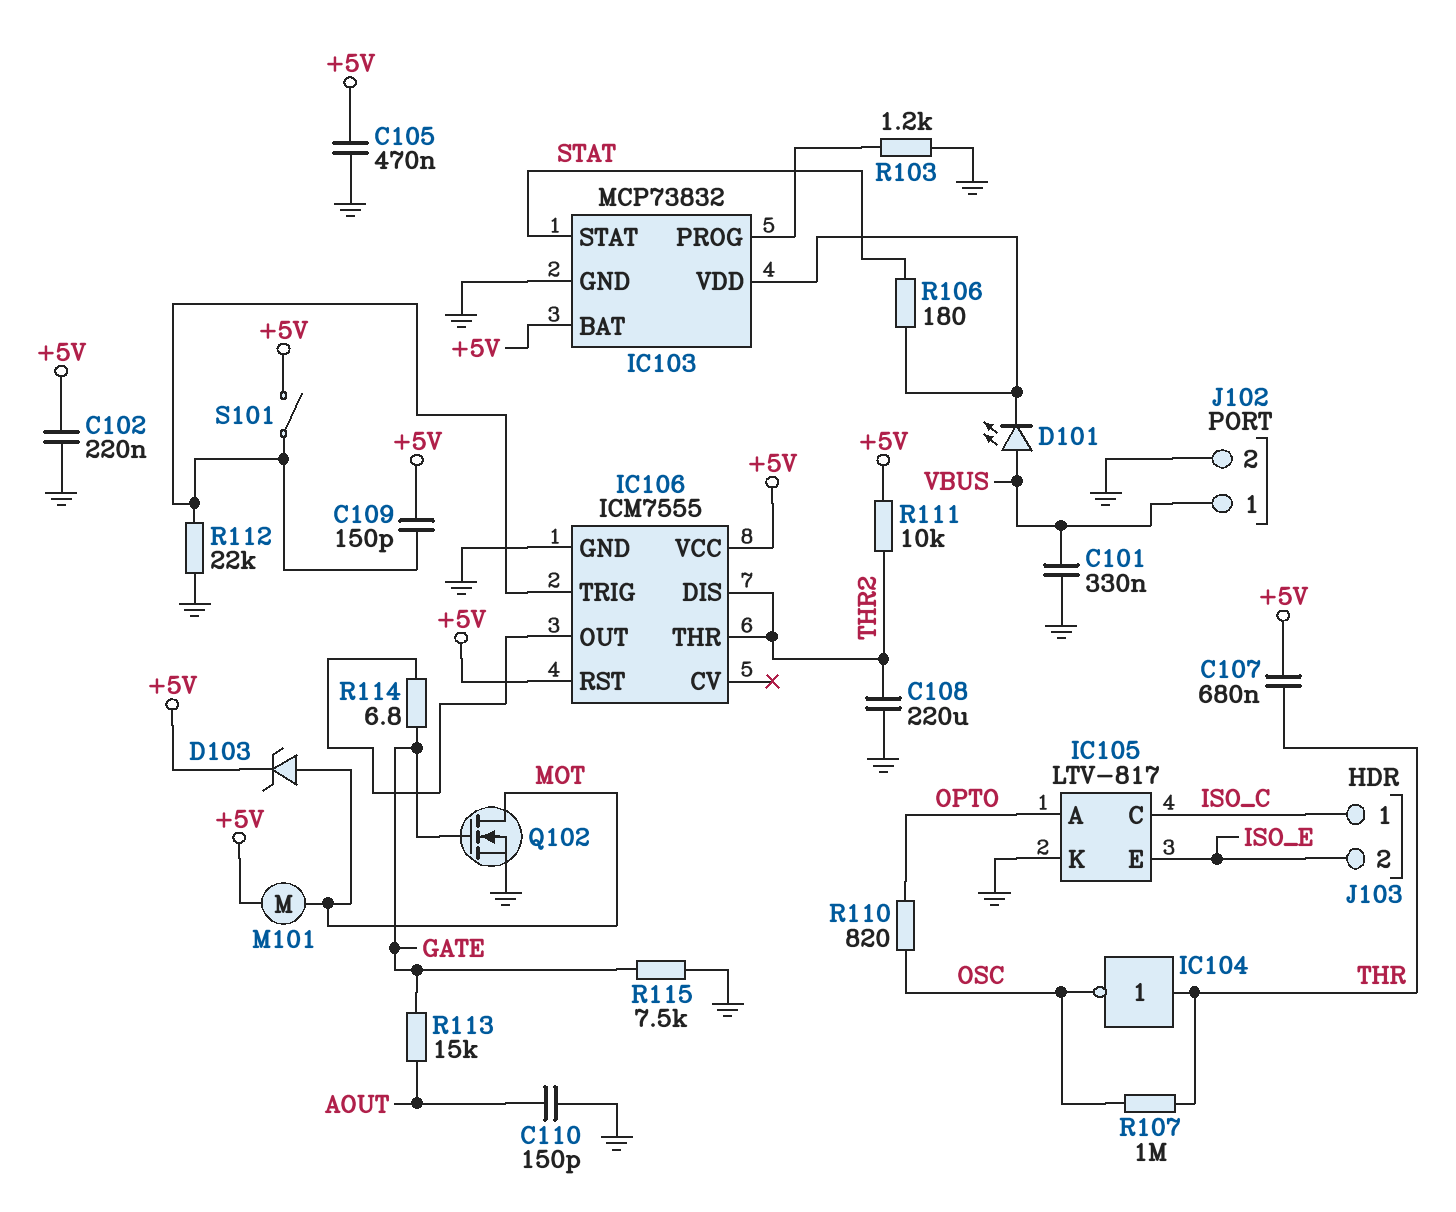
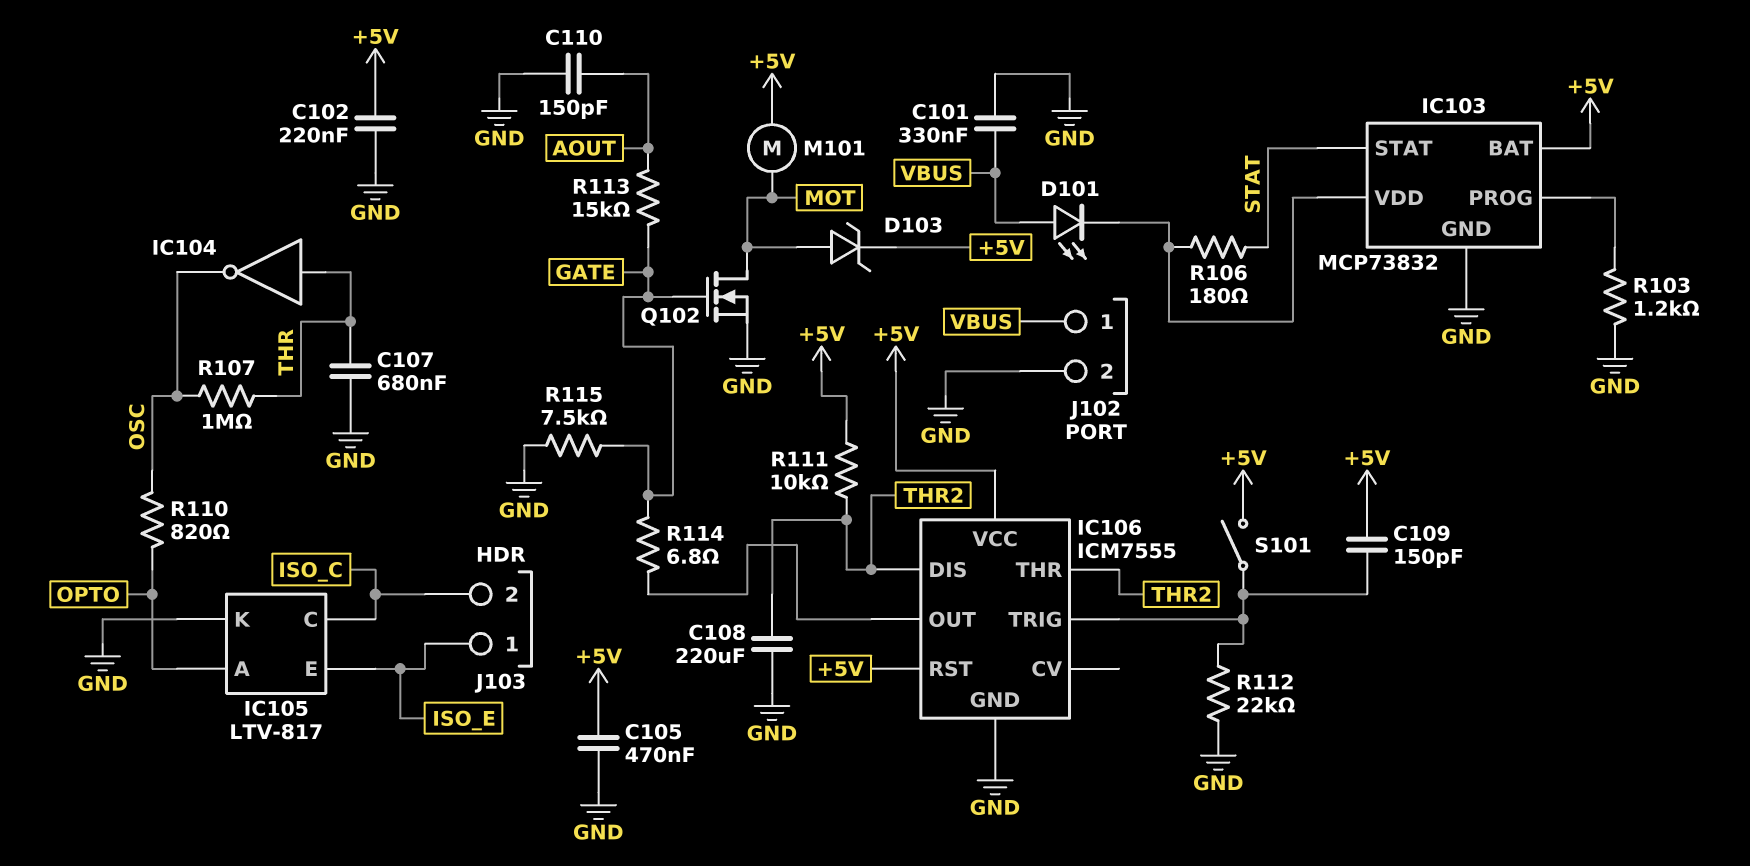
C107: 680nF (+5V, THR) -> 680nF (GND, THR)
J103 pin 1: ISO_C -> ISO_E
J103 pin 2: ISO_E -> ISO_C

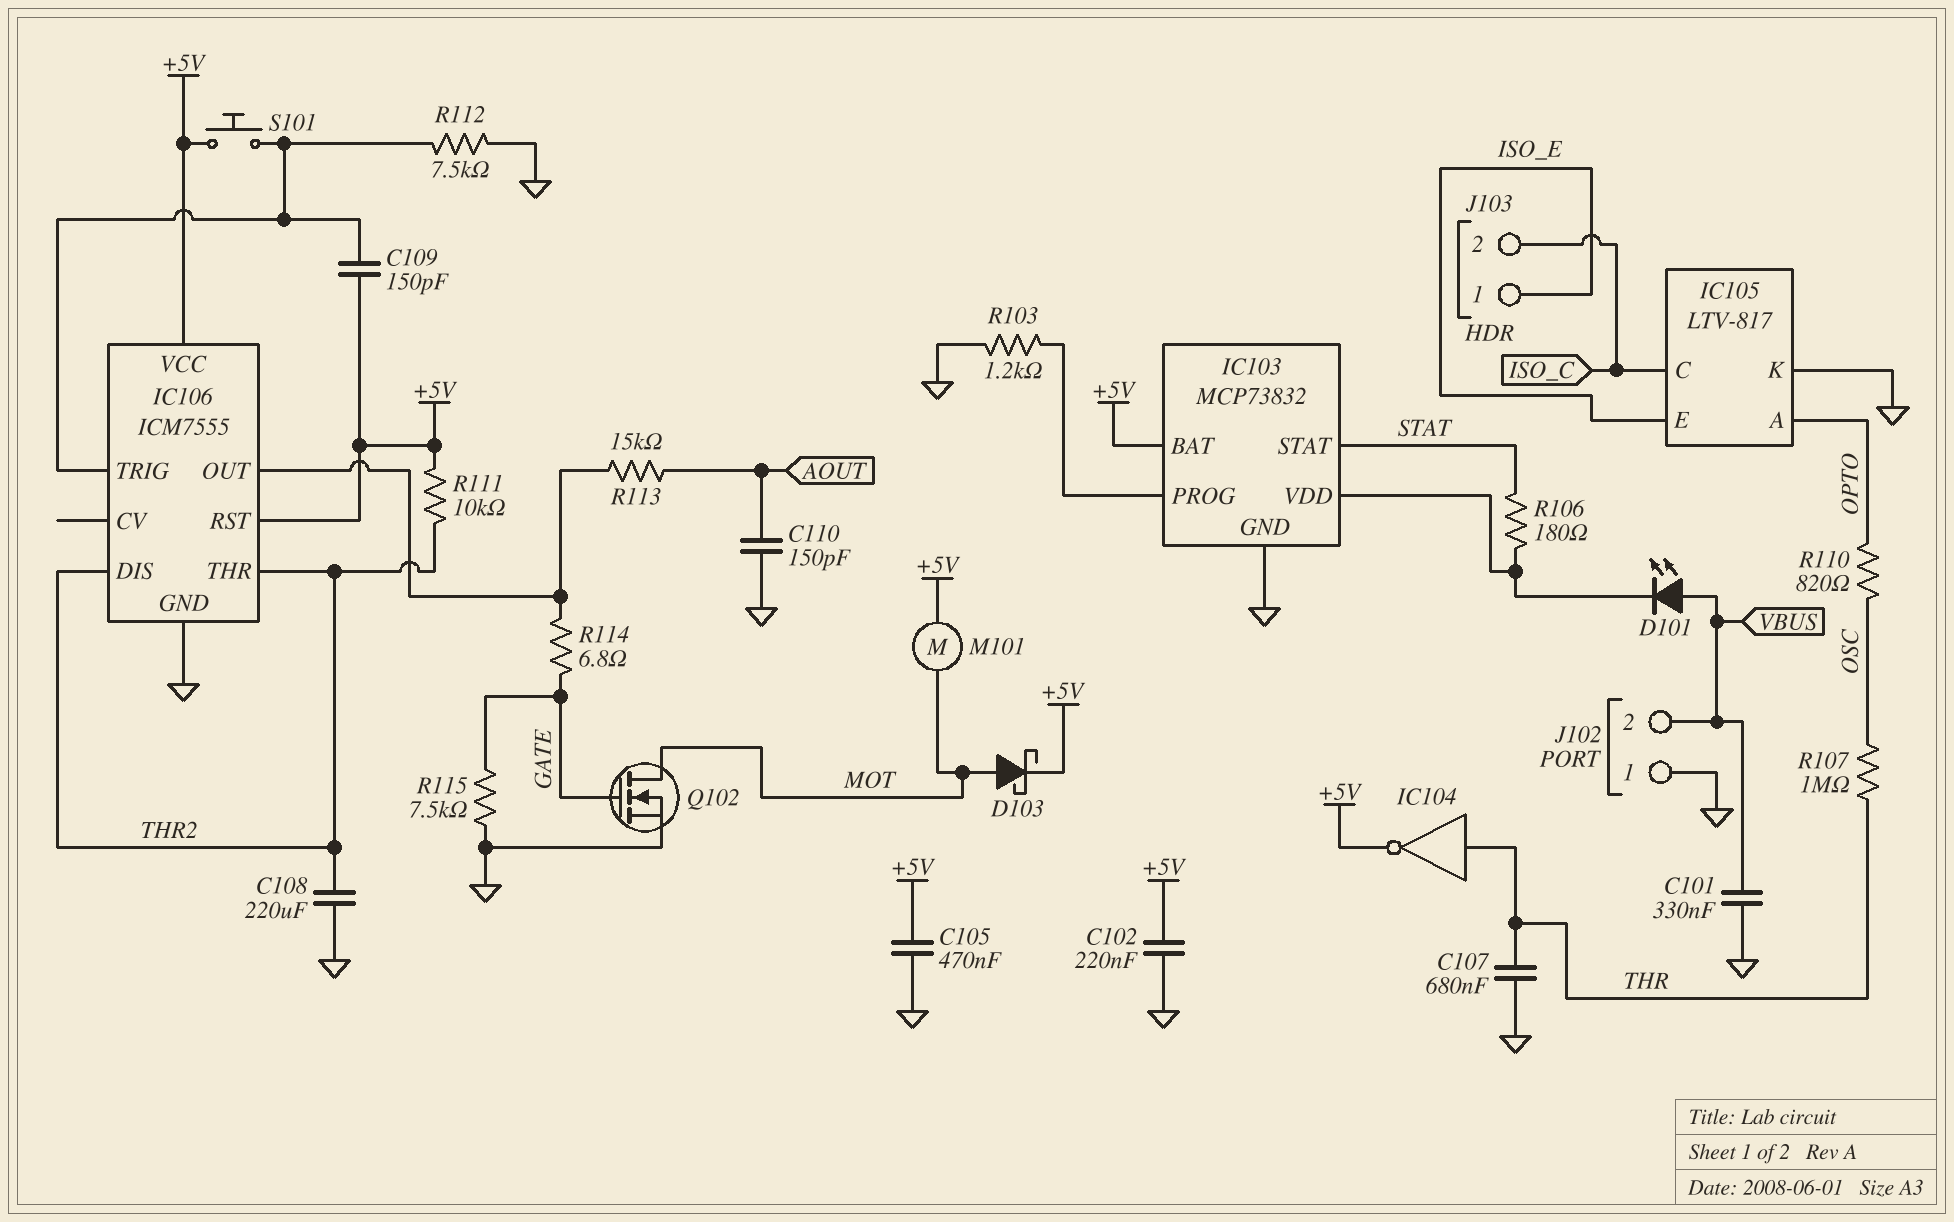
D103: zener (A MOT, K +5V) -> schottky (A MOT, K +5V)
IC104: NOT (in THR, out OSC) -> NOT (in THR, out +5V)
J102 pin 1: VBUS -> GND
J102 pin 2: GND -> VBUS
R112: 22k (GND, IC106/TRIG) -> 7.5k (GND, IC106/TRIG)
R113: 15k (AOUT, GATE) -> 15k (AOUT, IC106/OUT)
S101: switch (+5V, IC106/TRIG) -> button (+5V, IC106/TRIG)

